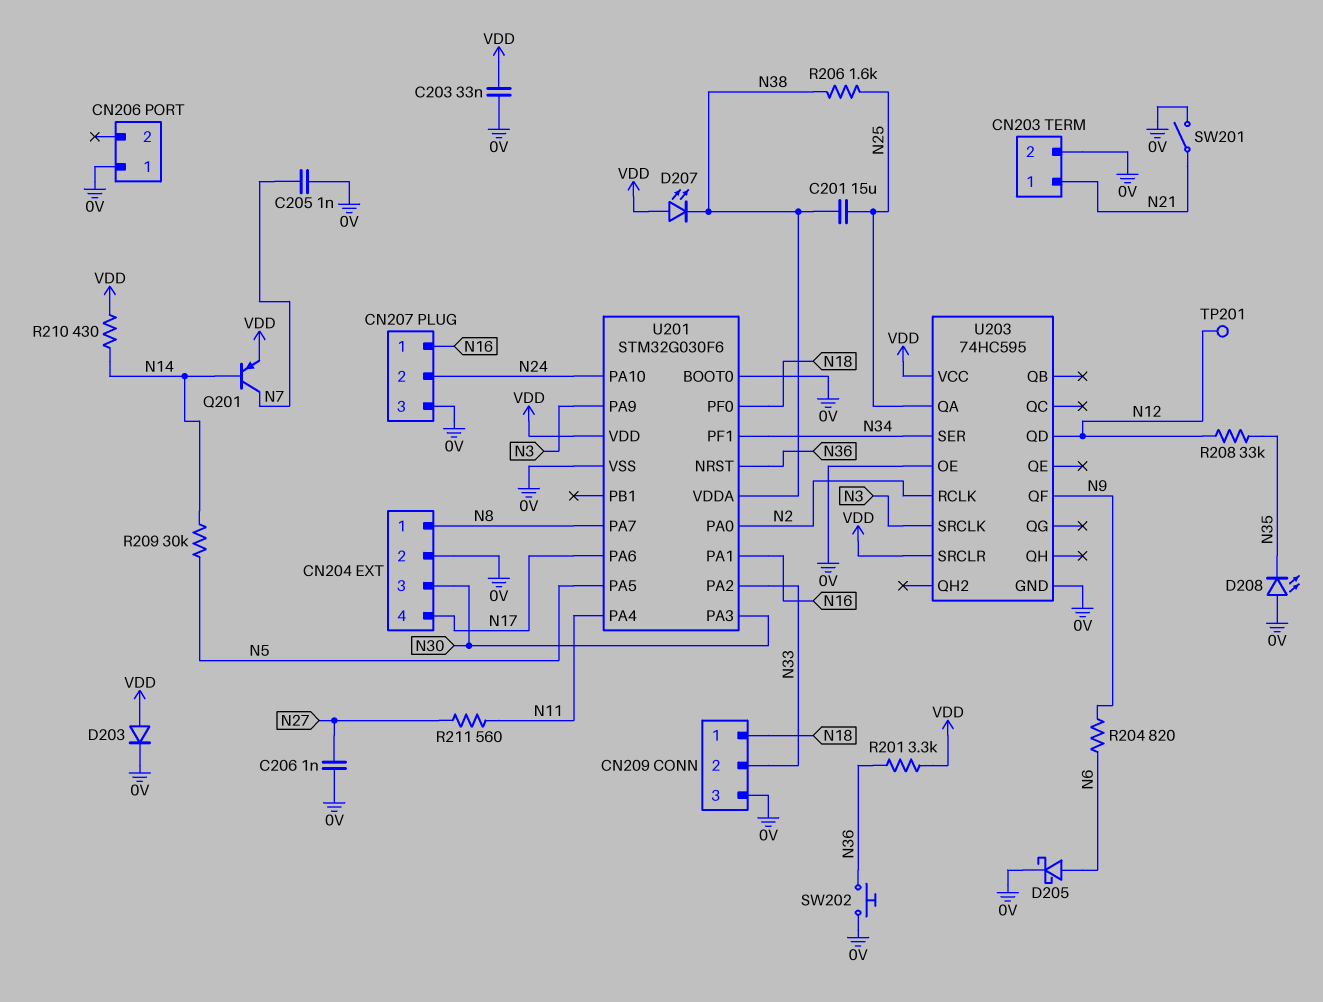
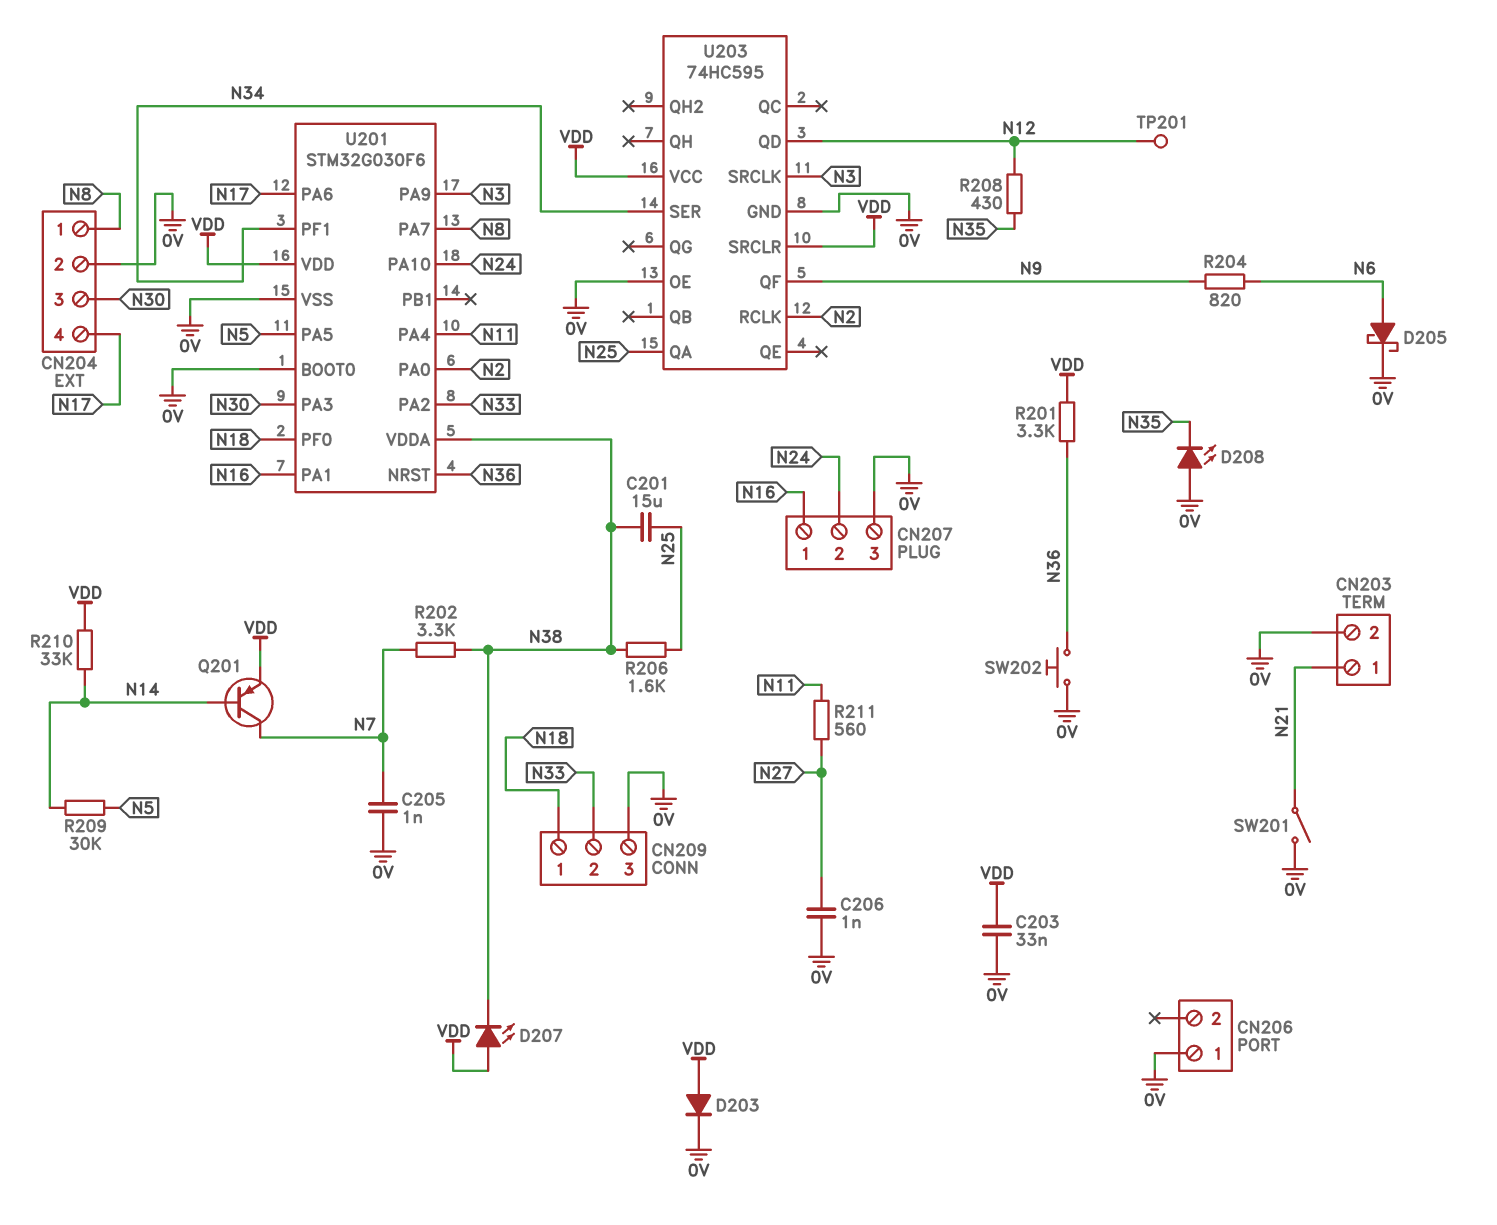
R202: none -> 3.3k (N7, N38)
R208: 33k (N12, N35) -> 430 (N12, N35)
R210: 430 (N14, VDD) -> 33k (N14, VDD)

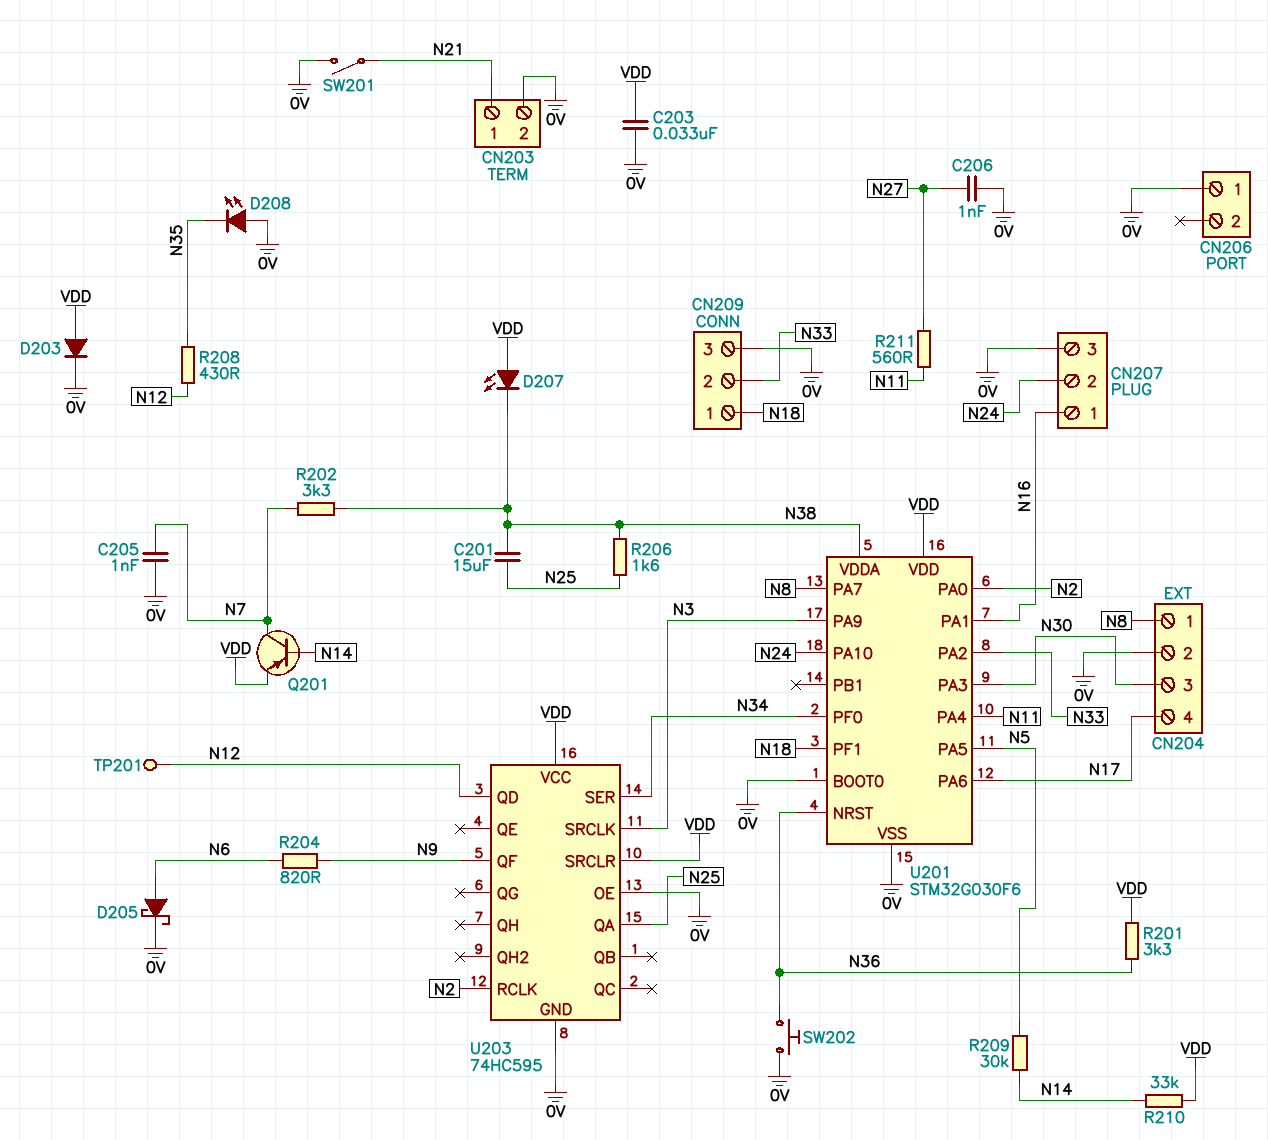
U201 pin PF0: N18 -> N34
U201 pin PF1: N34 -> N18

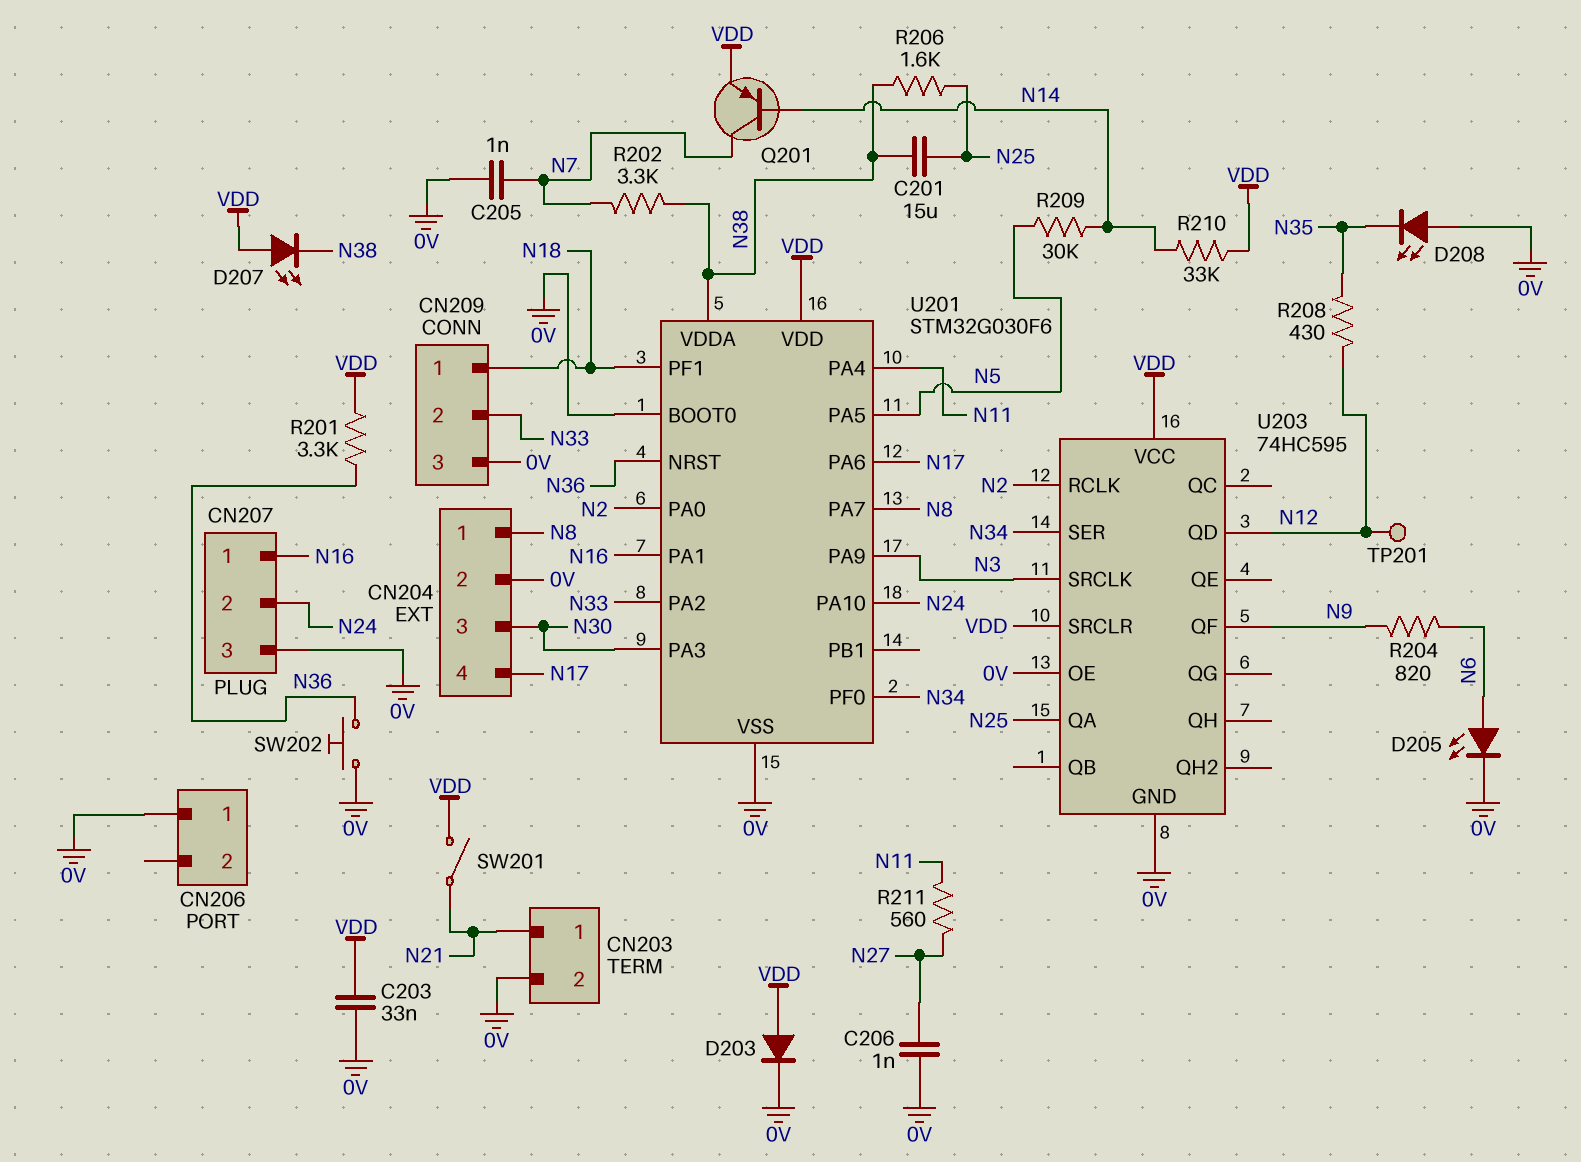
D205: schottky (A N6, K 0V) -> LED (A N6, K 0V)
SW201: switch (0V, N21) -> switch (N21, VDD)

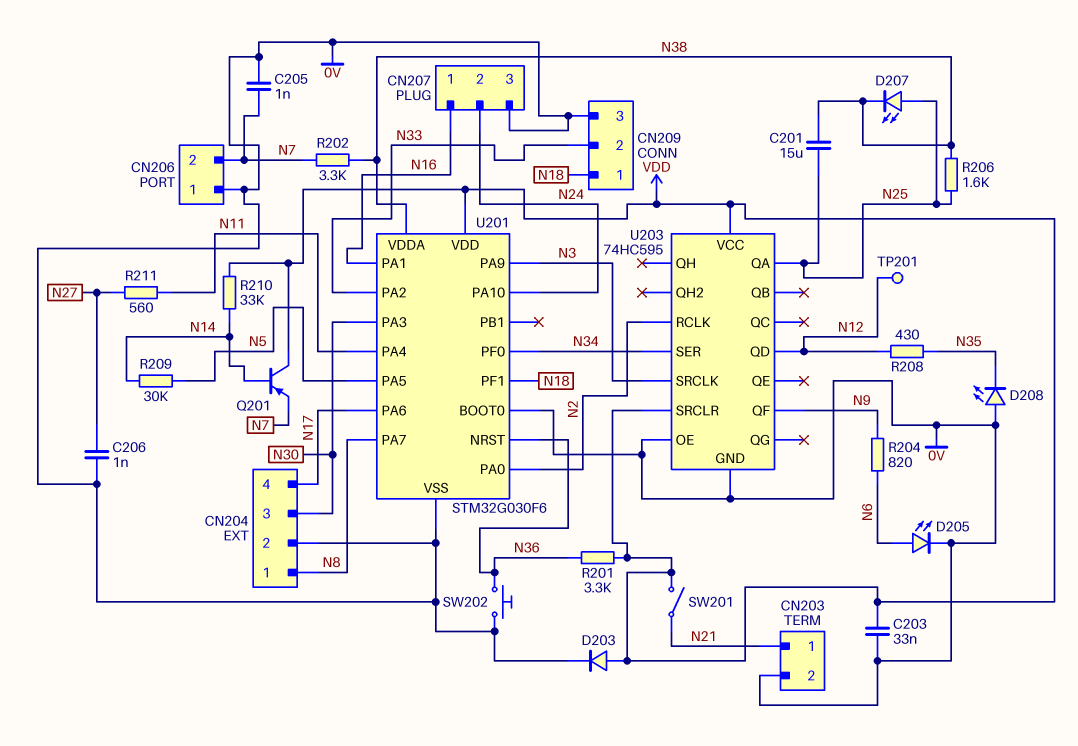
CN206 pin 2: none -> N7
D207: LED (A VDD, K N38) -> LED (A N25, K N38)
Q201: PNP (B N14, C N7, E VDD) -> PNP (B N14, C VDD, E N7)

